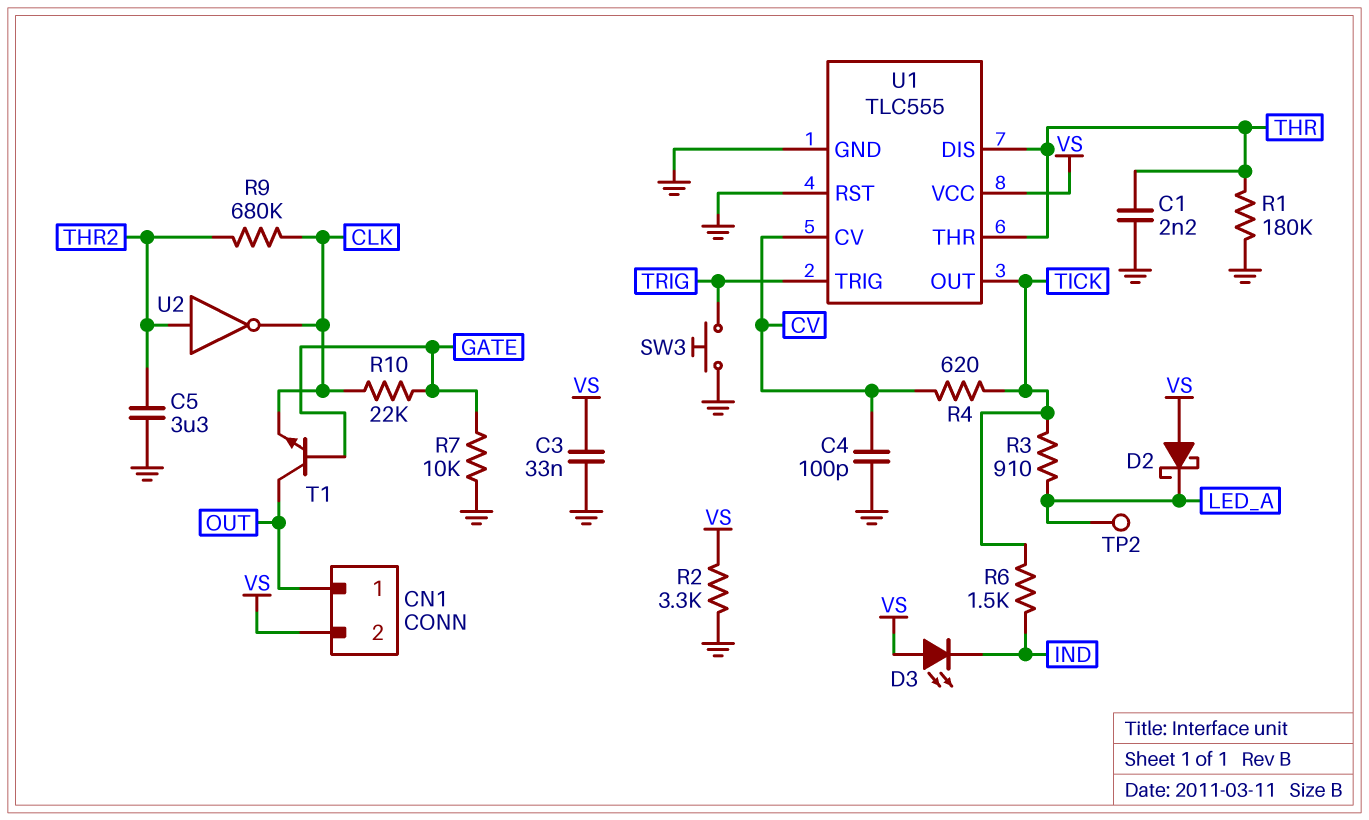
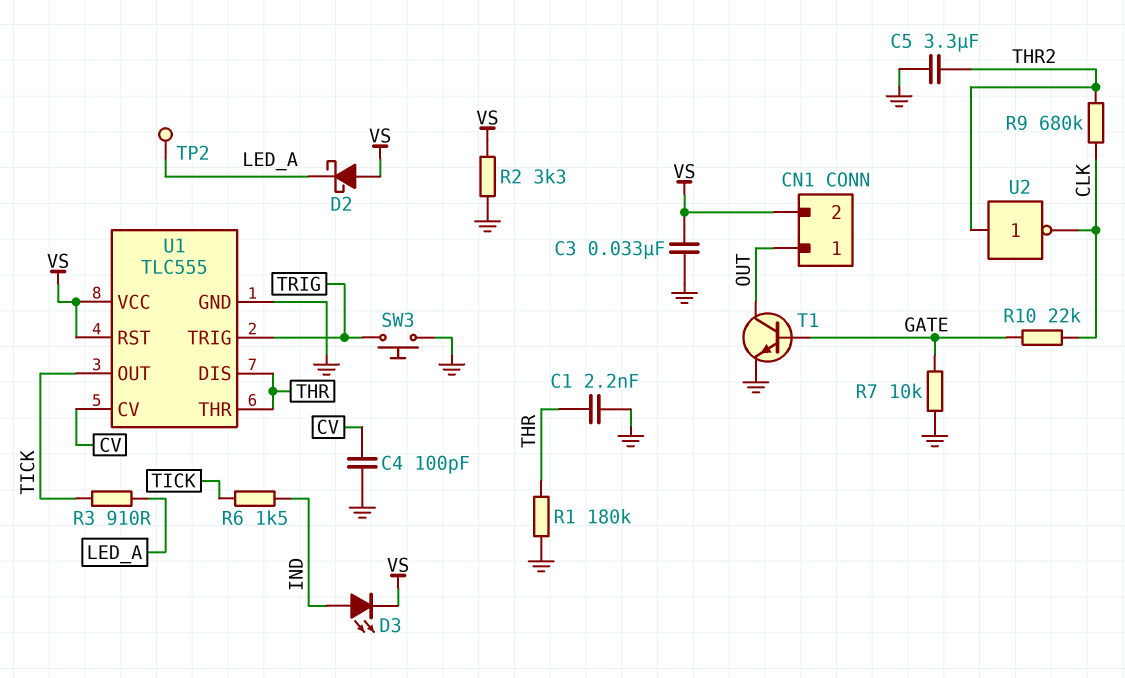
D3: LED (A VS, K IND) -> LED (A IND, K VS)
R4: 620 (CV, TICK) -> none
T1: NPN (B GATE, C OUT, E CLK) -> NPN (B GATE, C OUT, E GND)
U1 pin RST: GND -> VS

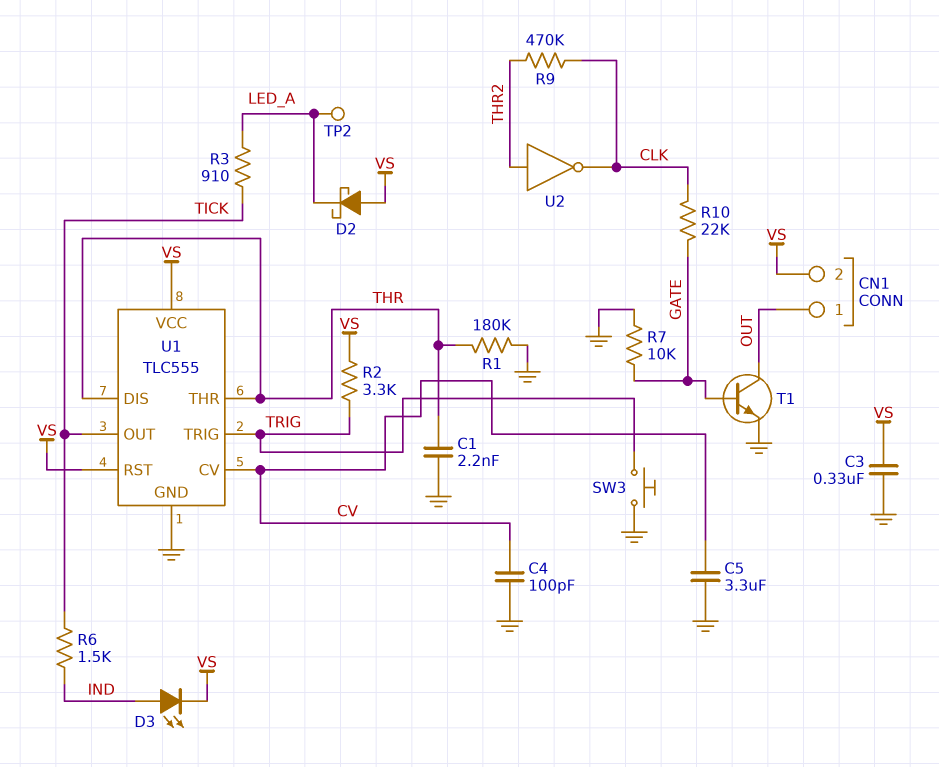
C3: 33nF (GND, VS) -> 330nF (GND, VS)
C5: 3.3uF (GND, THR2) -> 3.3uF (CV, GND)
R2: 3.3k (GND, VS) -> 3.3k (TRIG, VS)
R9: 680k (CLK, THR2) -> 470k (CLK, THR2)

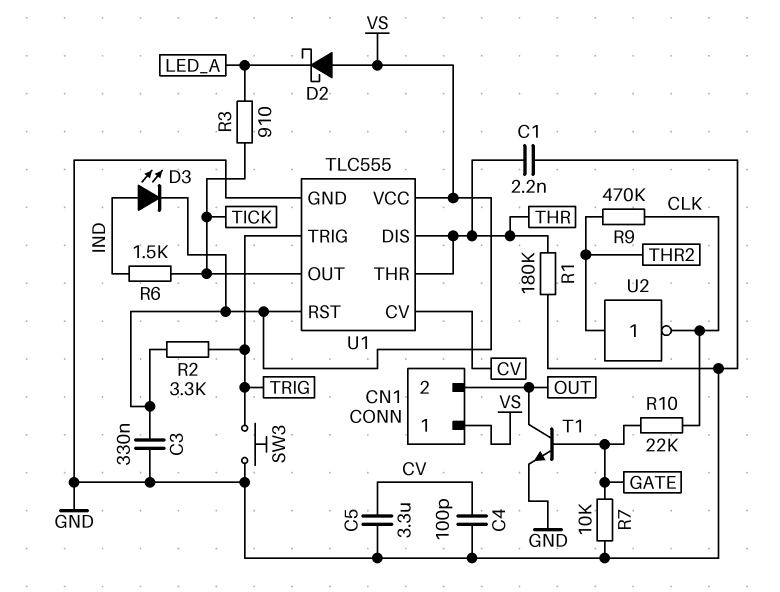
CN1 pin 1: OUT -> VS
CN1 pin 2: VS -> OUT
TP2: test point (LED_A) -> none

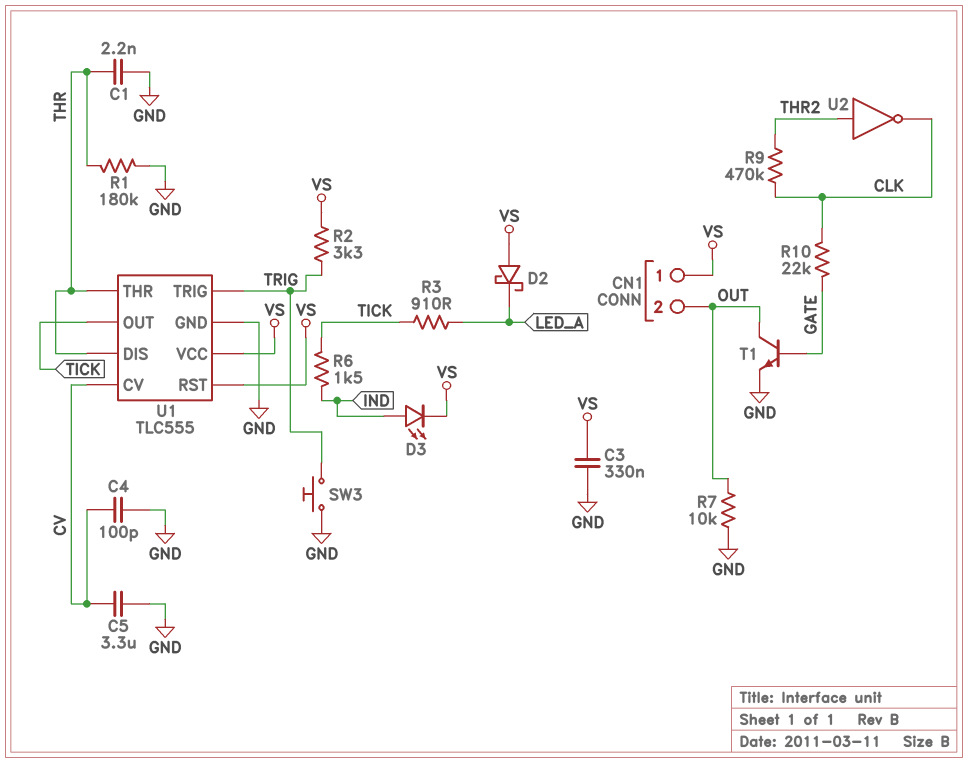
R7: 10k (GATE, GND) -> 10k (GND, OUT)

